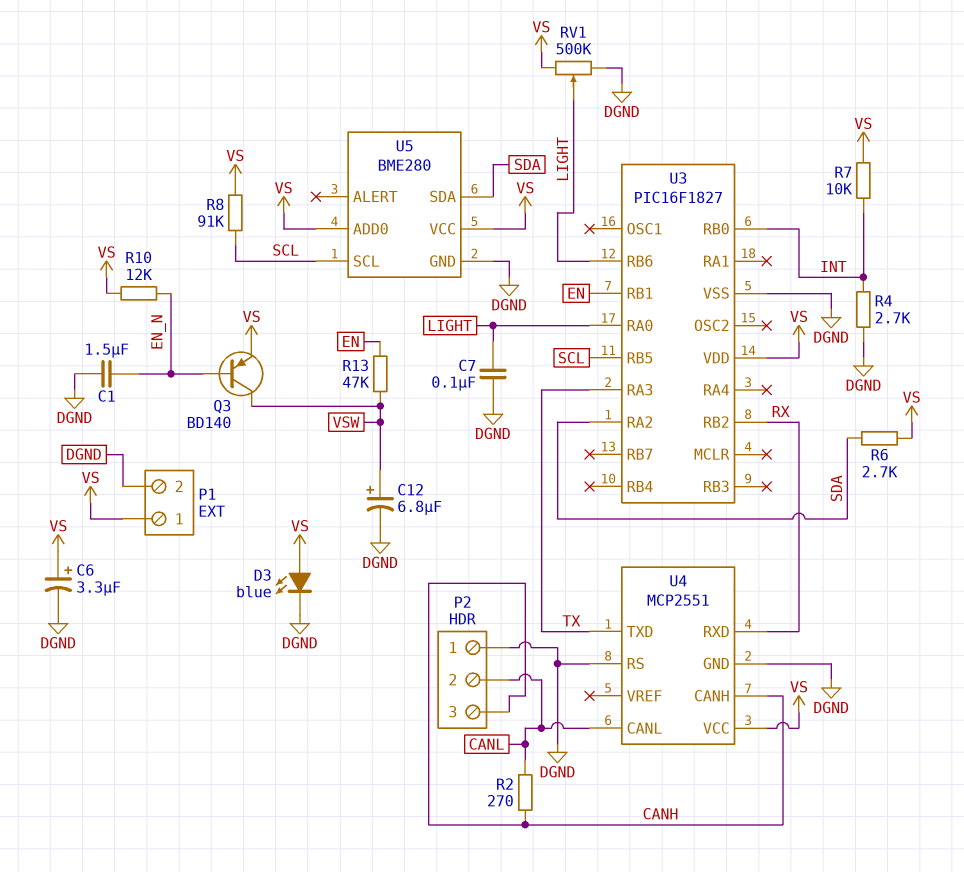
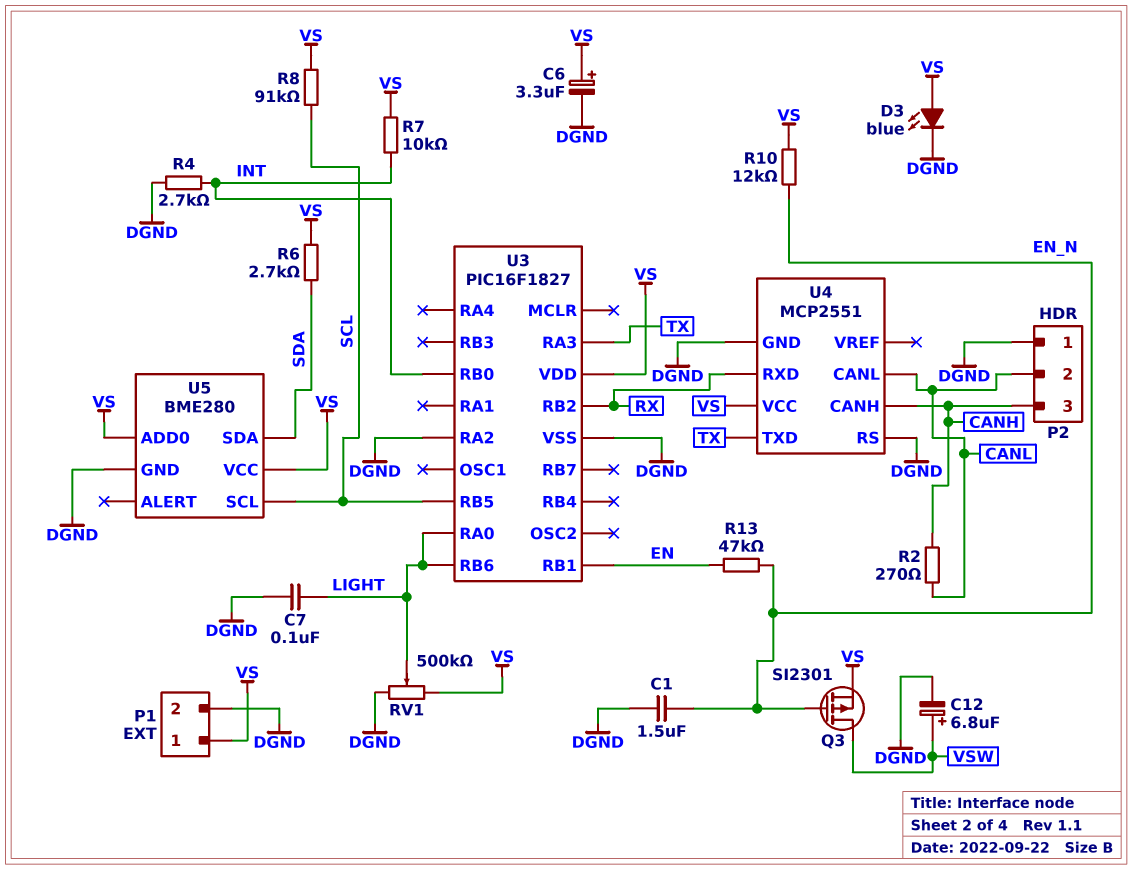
Q3: PNP BD140 (B EN_N, C VSW, E VS) -> PMOS SI2301 (G EN_N, D VSW, S VS)
R13: 47k (EN, VSW) -> 47k (EN, EN_N)
U3 pin RA2: SDA -> DGND

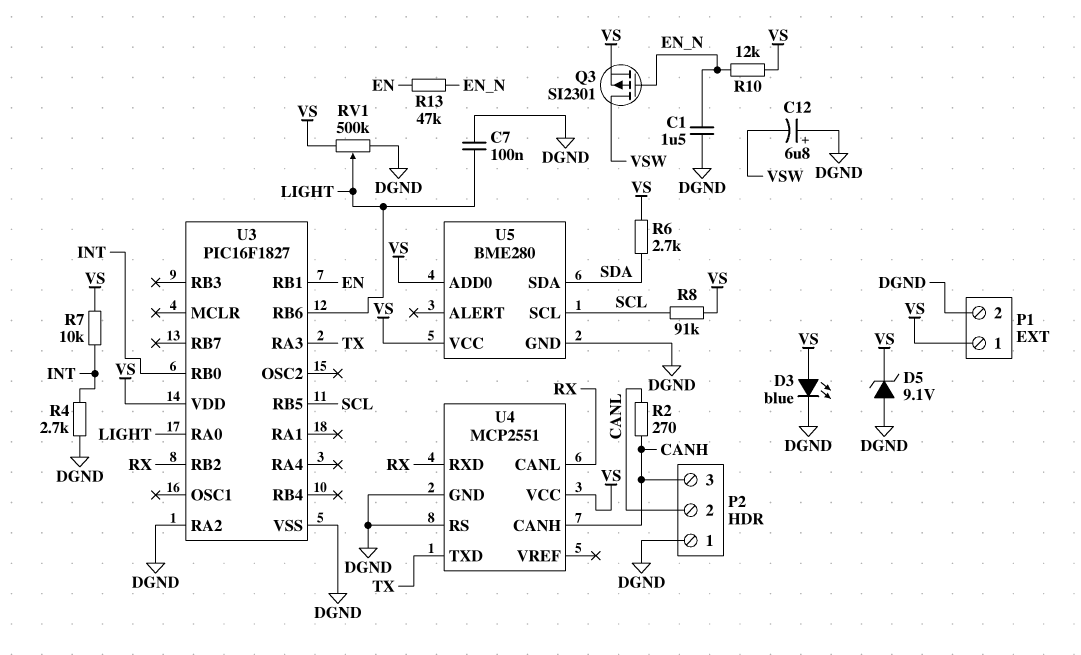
C6: 3.3uF (plus VS, minus DGND) -> none
C12: 6.8uF (plus VSW, minus DGND) -> 6.8uF (plus DGND, minus VSW)
D5: none -> zener 9.1V (A DGND, K VS)
U4 pin CANL: CANL -> RX

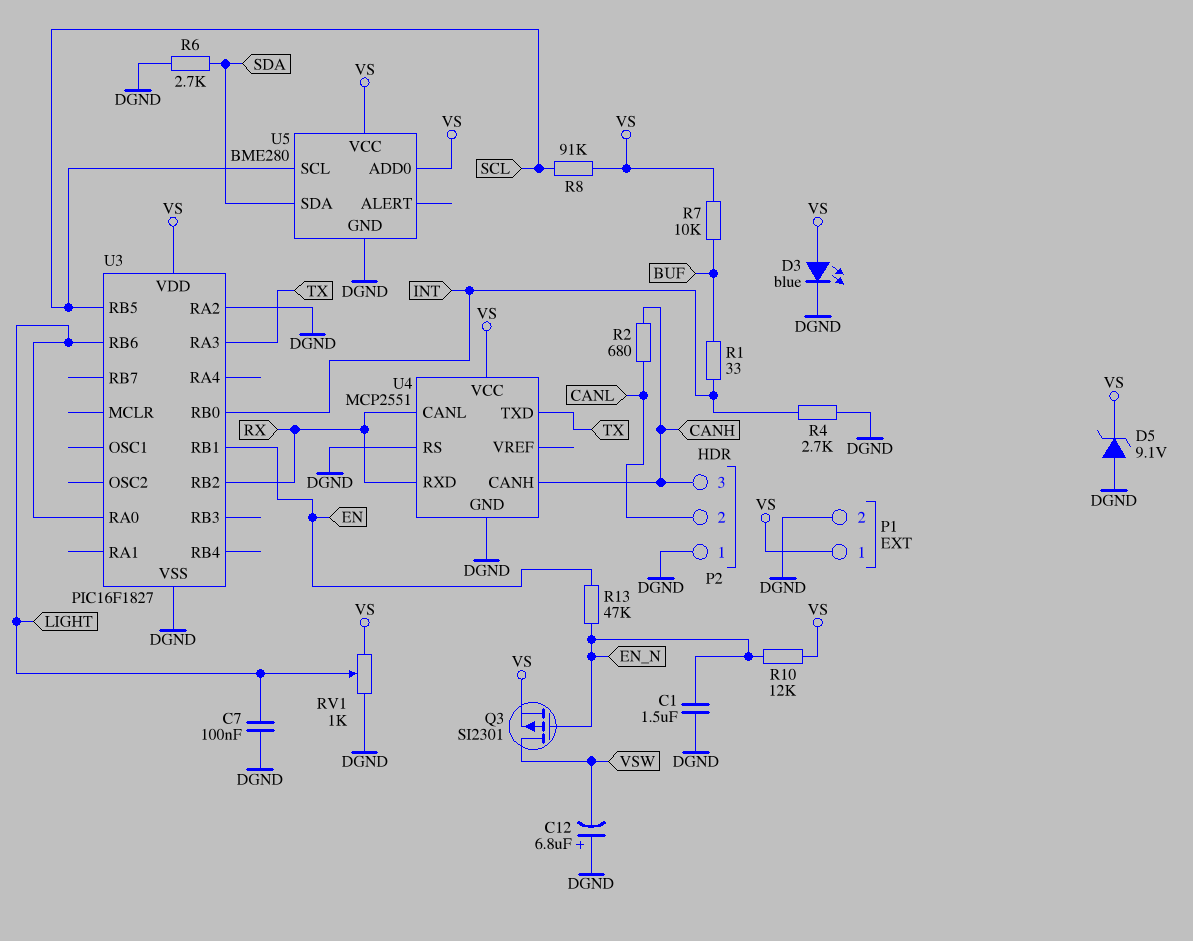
R1: none -> 33 (BUF, INT)
R2: 270 (CANH, CANL) -> 680 (CANH, CANL)
R6: 2.7k (SDA, VS) -> 2.7k (DGND, SDA)
R7: 10k (INT, VS) -> 10k (BUF, VS)
RV1: 500k (DGND, VS, wiper LIGHT) -> 1k (DGND, VS, wiper LIGHT)

